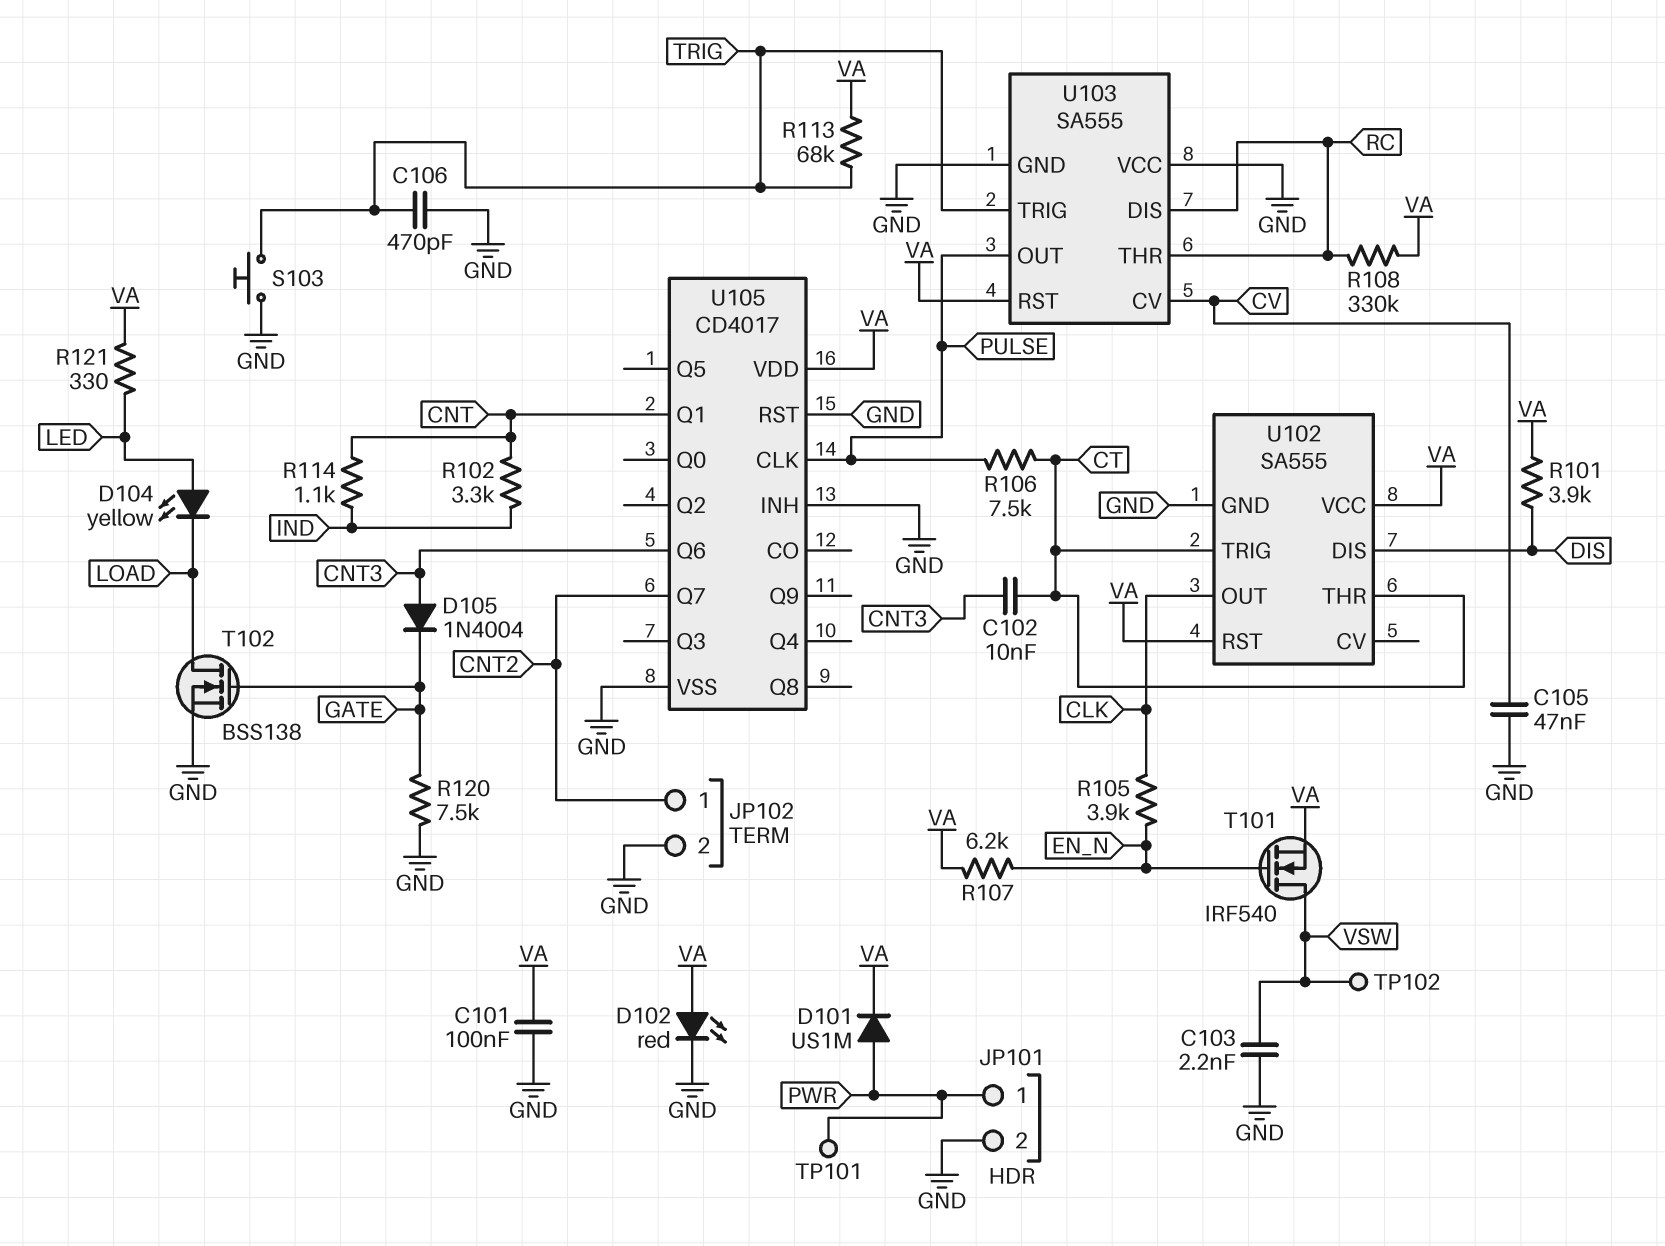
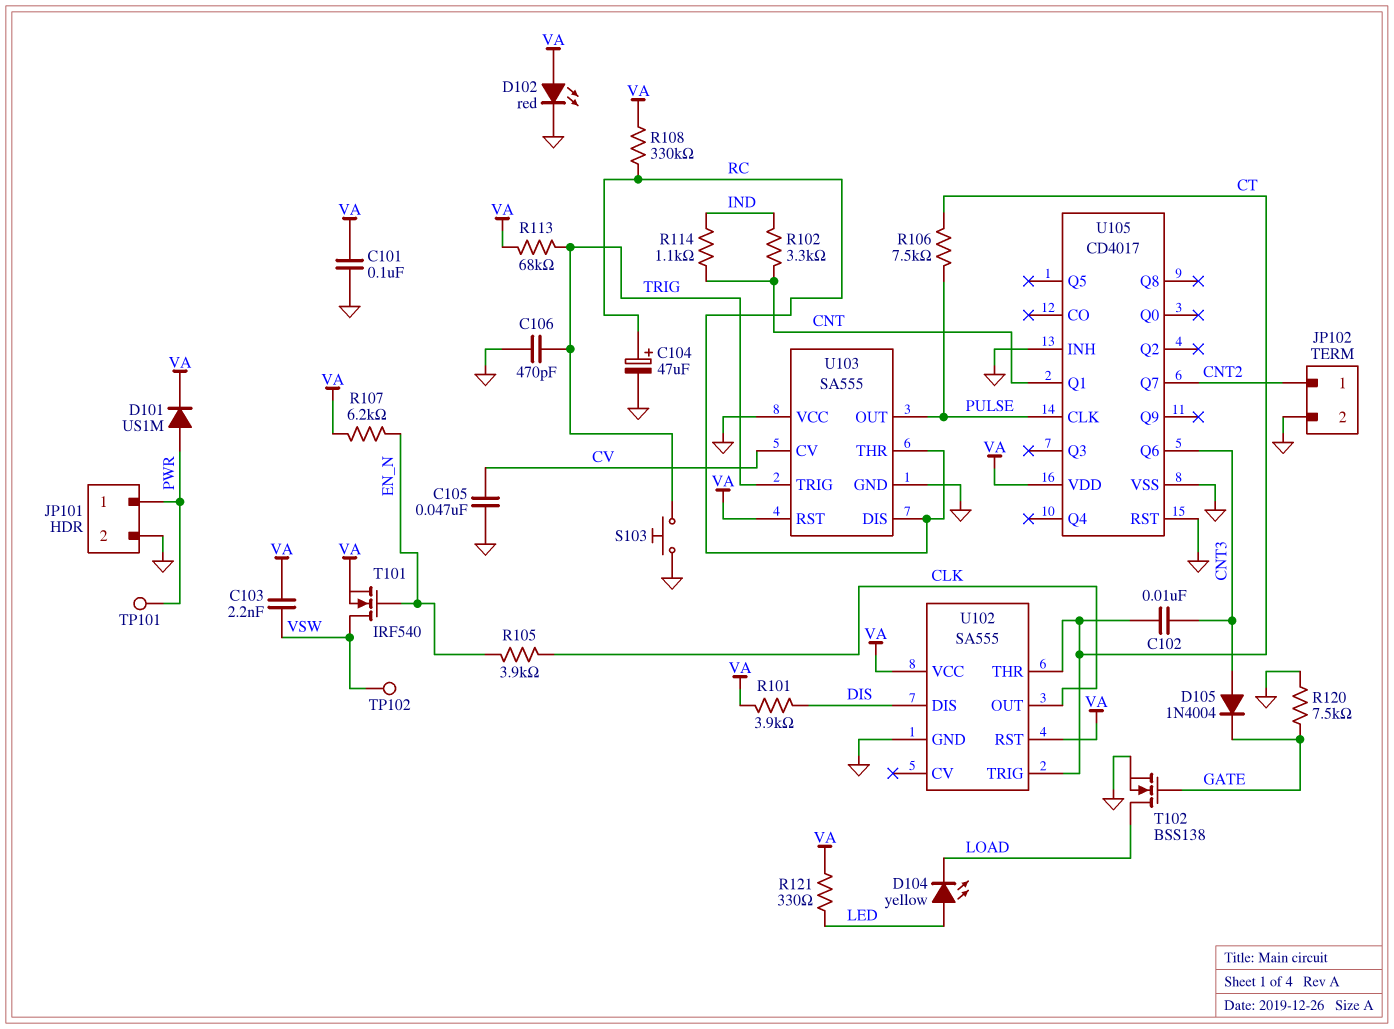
C103: 2.2nF (GND, VSW) -> 2.2nF (VA, VSW)
C104: none -> 47uF (plus RC, minus GND)

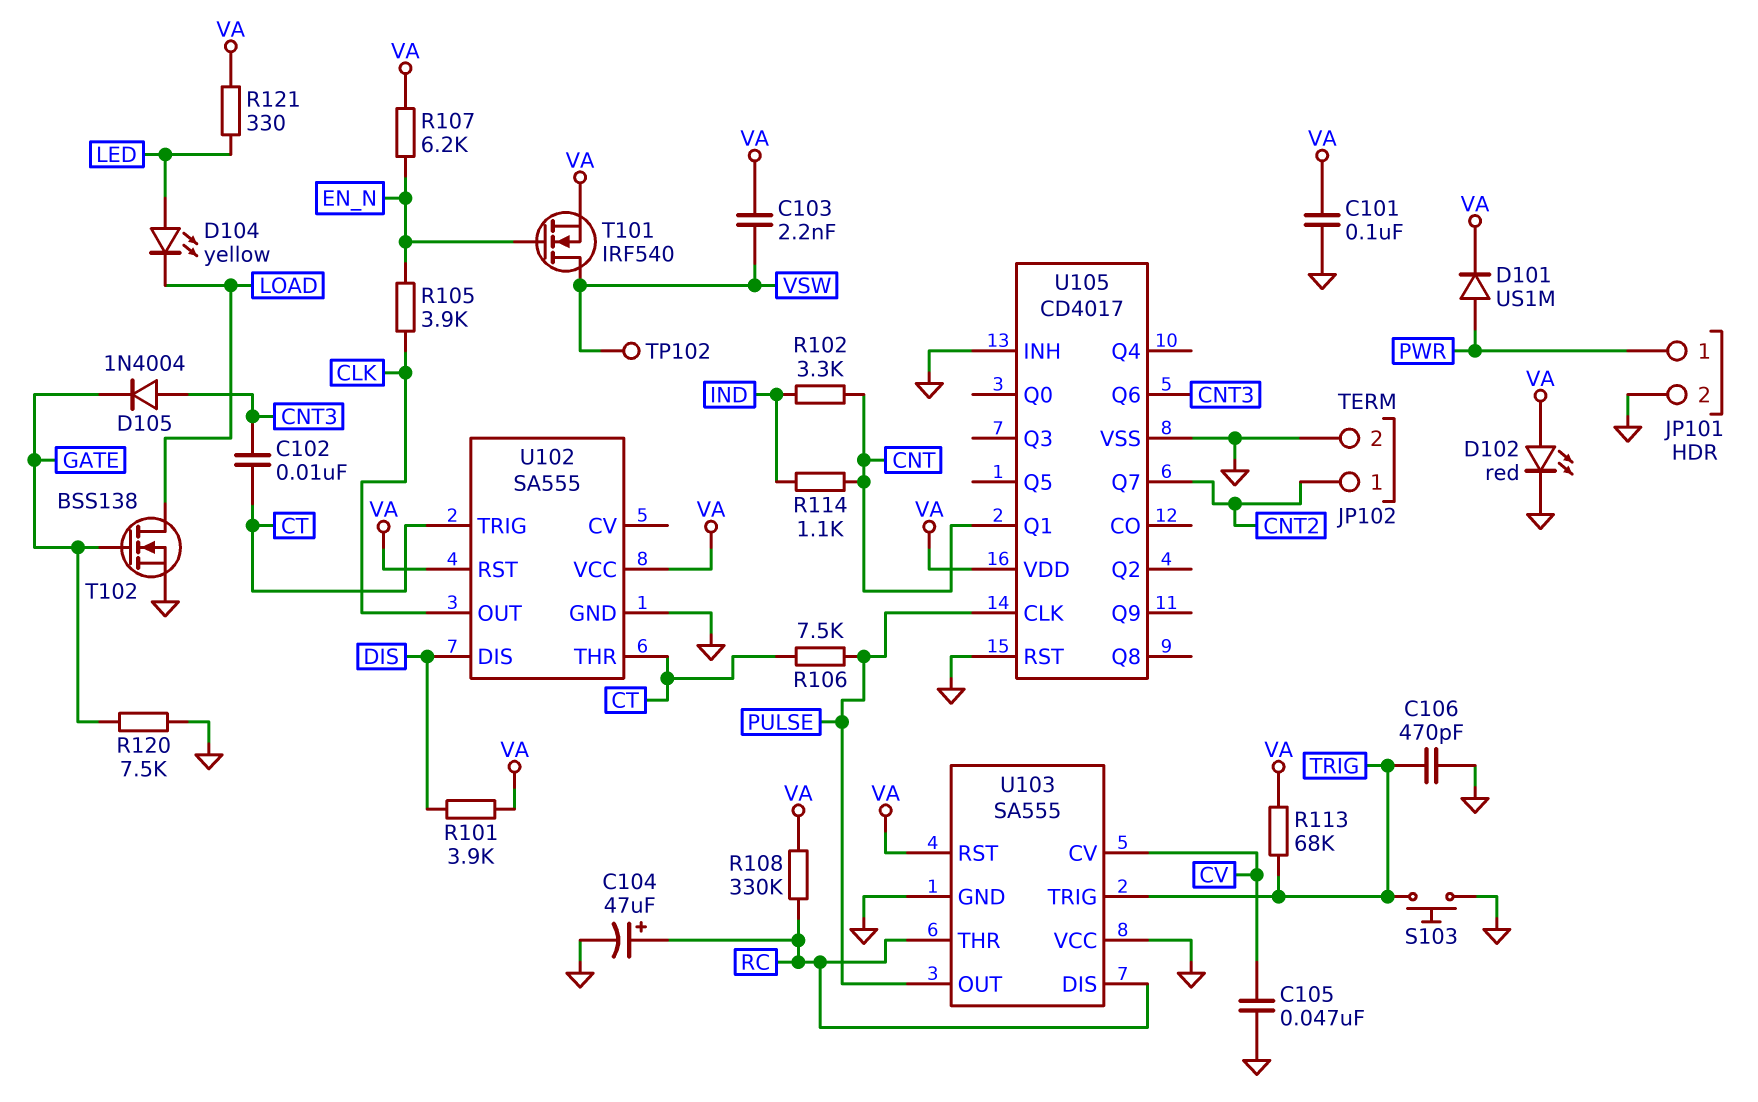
TP101: test point (PWR) -> none

